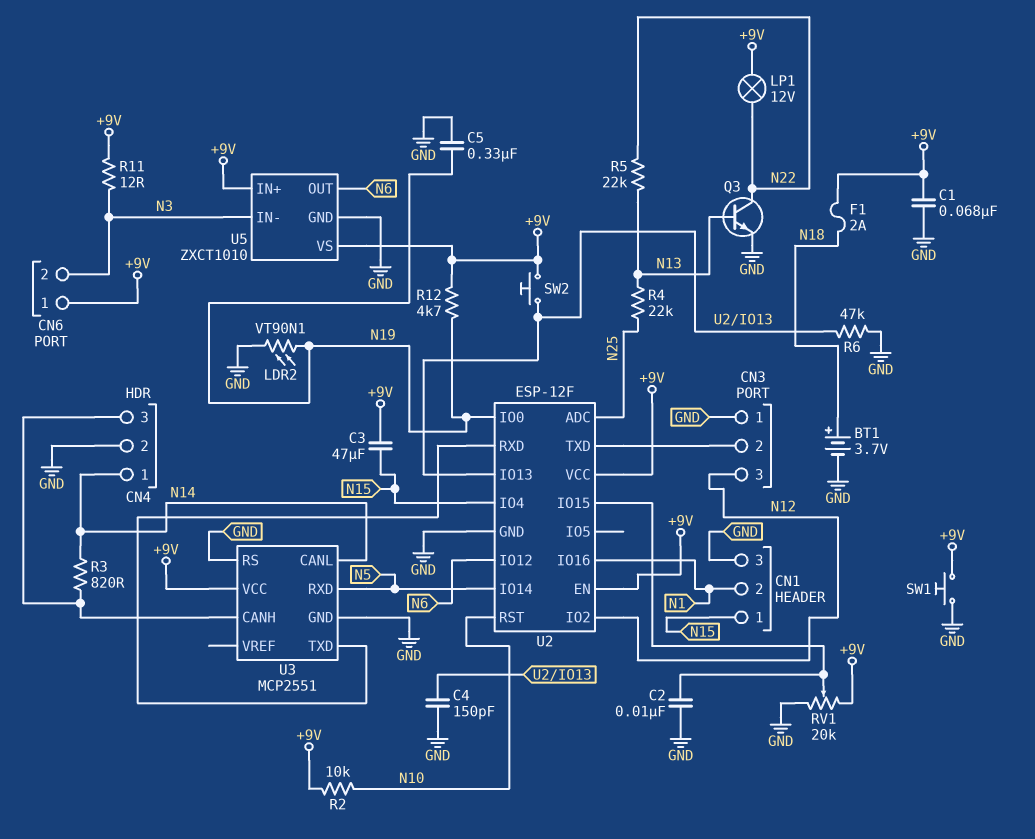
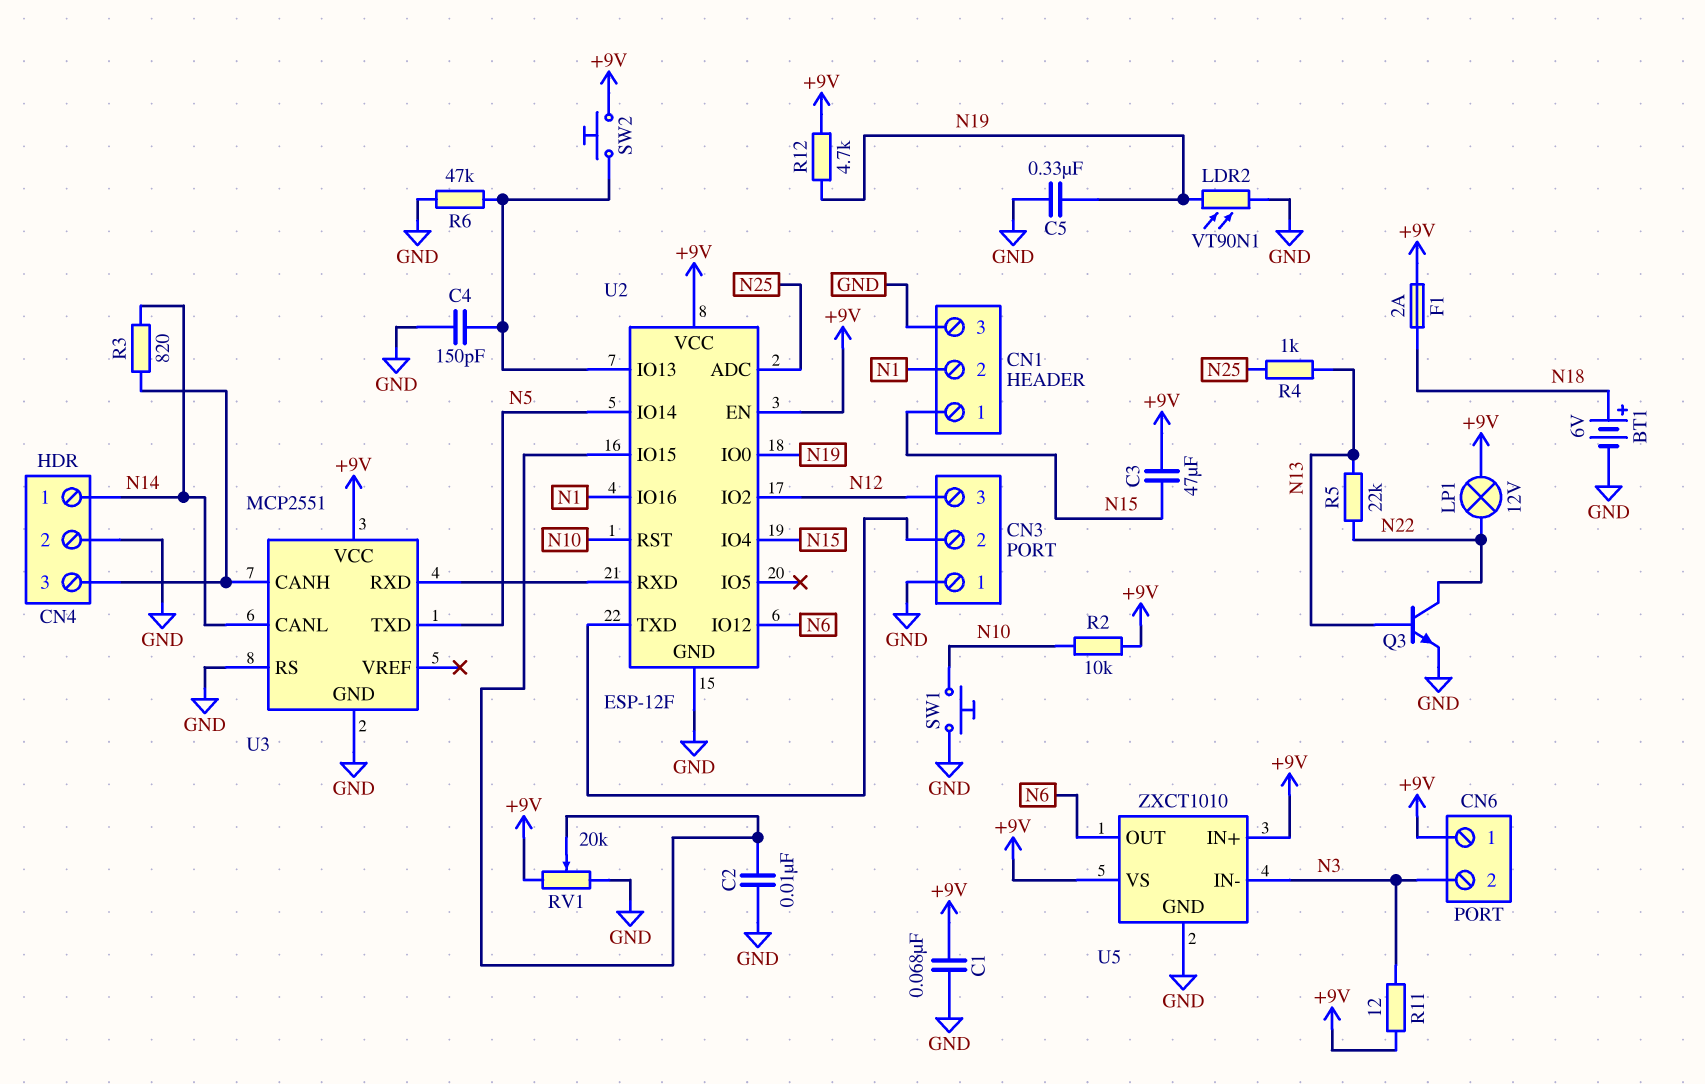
BT1: 3.7V (plus N18, minus GND) -> 6V (plus N18, minus GND)
R4: 22k (N13, N25) -> 1k (N13, N25)
SW1: button (+9V, GND) -> button (GND, N10)
U3 pin RXD: N5 -> U2/RXD
U3 pin TXD: U2/RXD -> N5

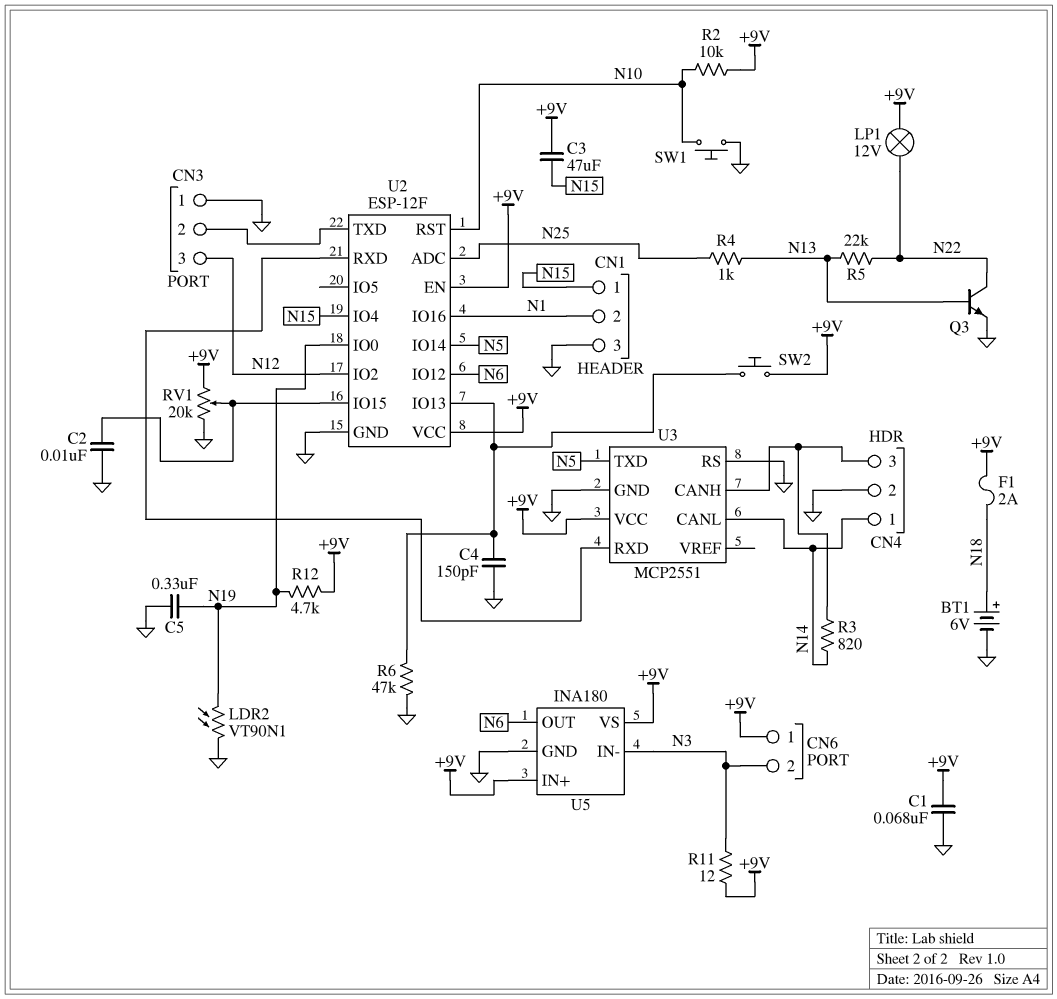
U5: ZXCT1010 -> INA180

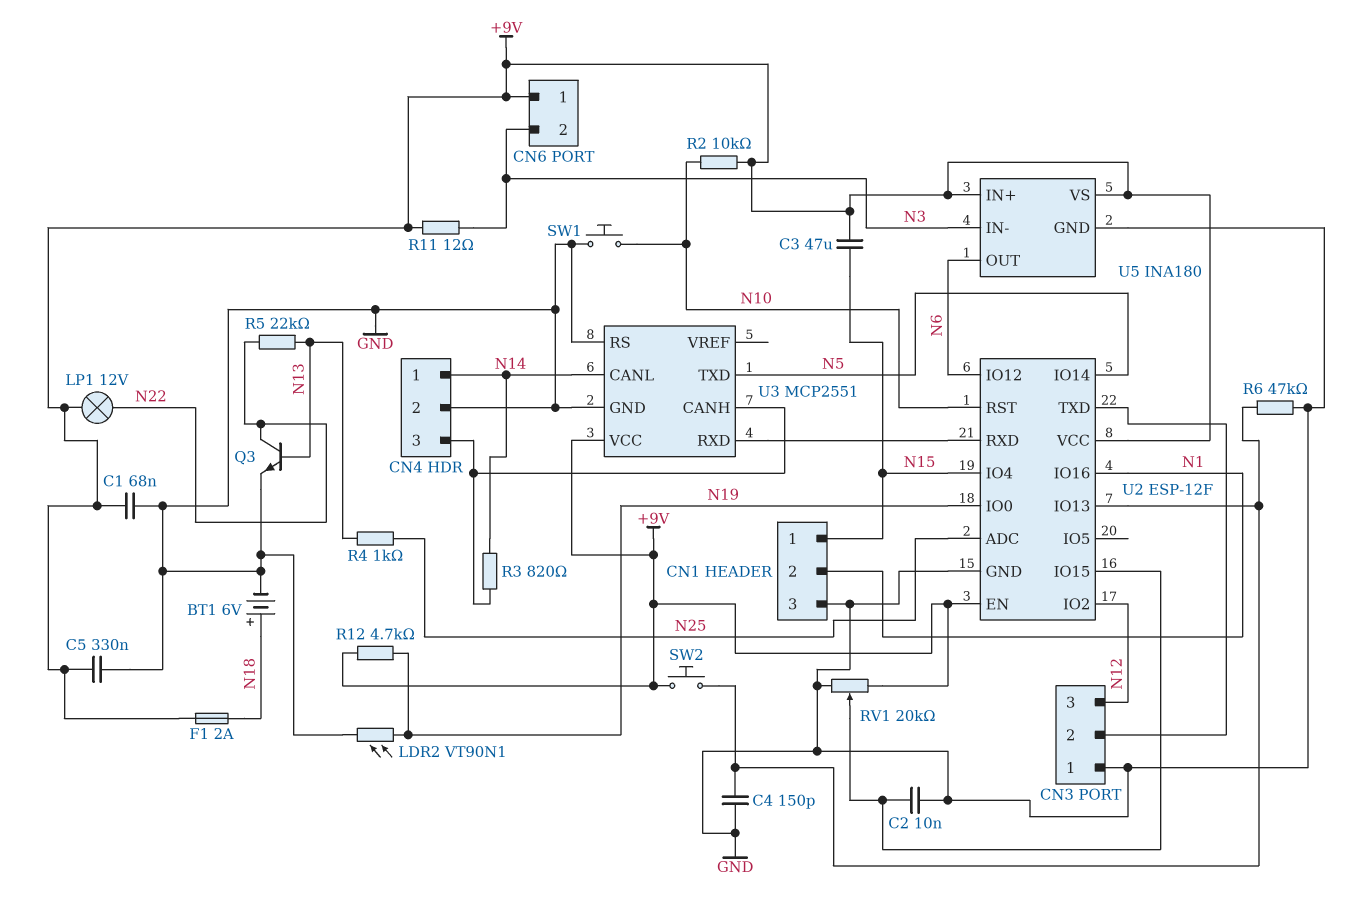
C5: 330nF (GND, N19) -> 330nF (+9V, GND)

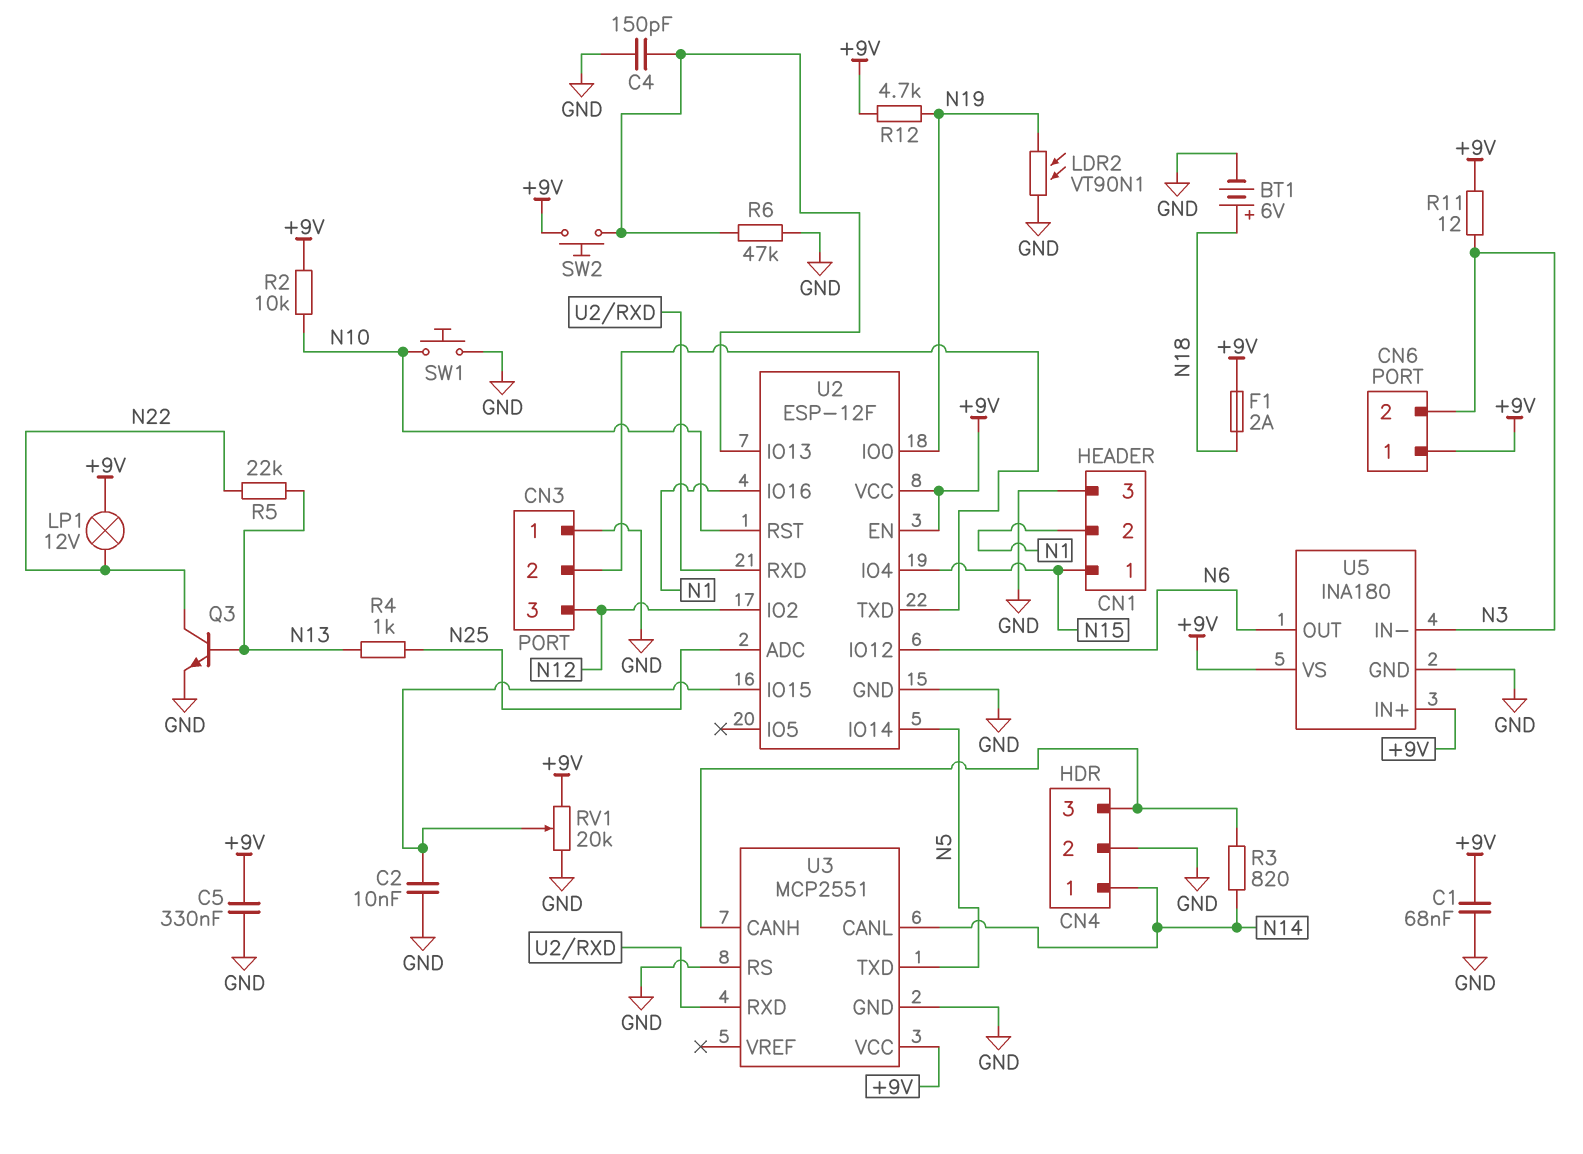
C3: 47uF (+9V, N15) -> none

